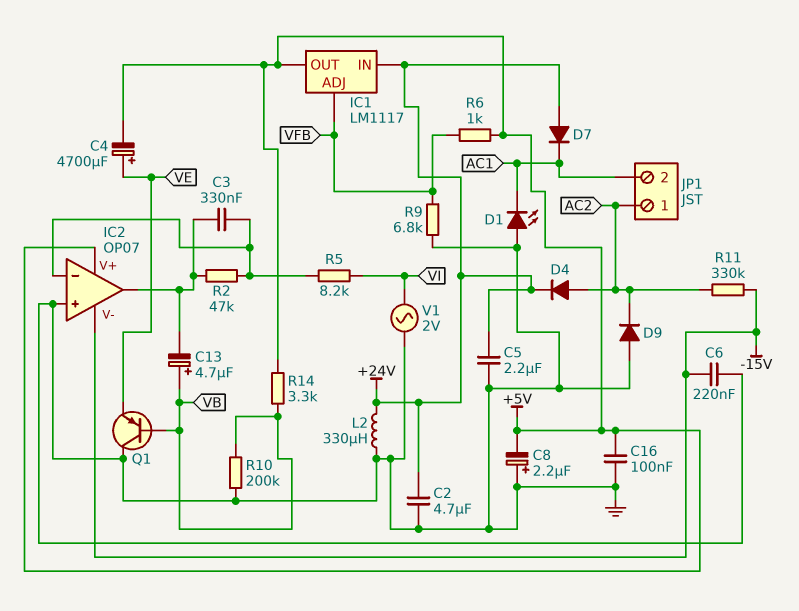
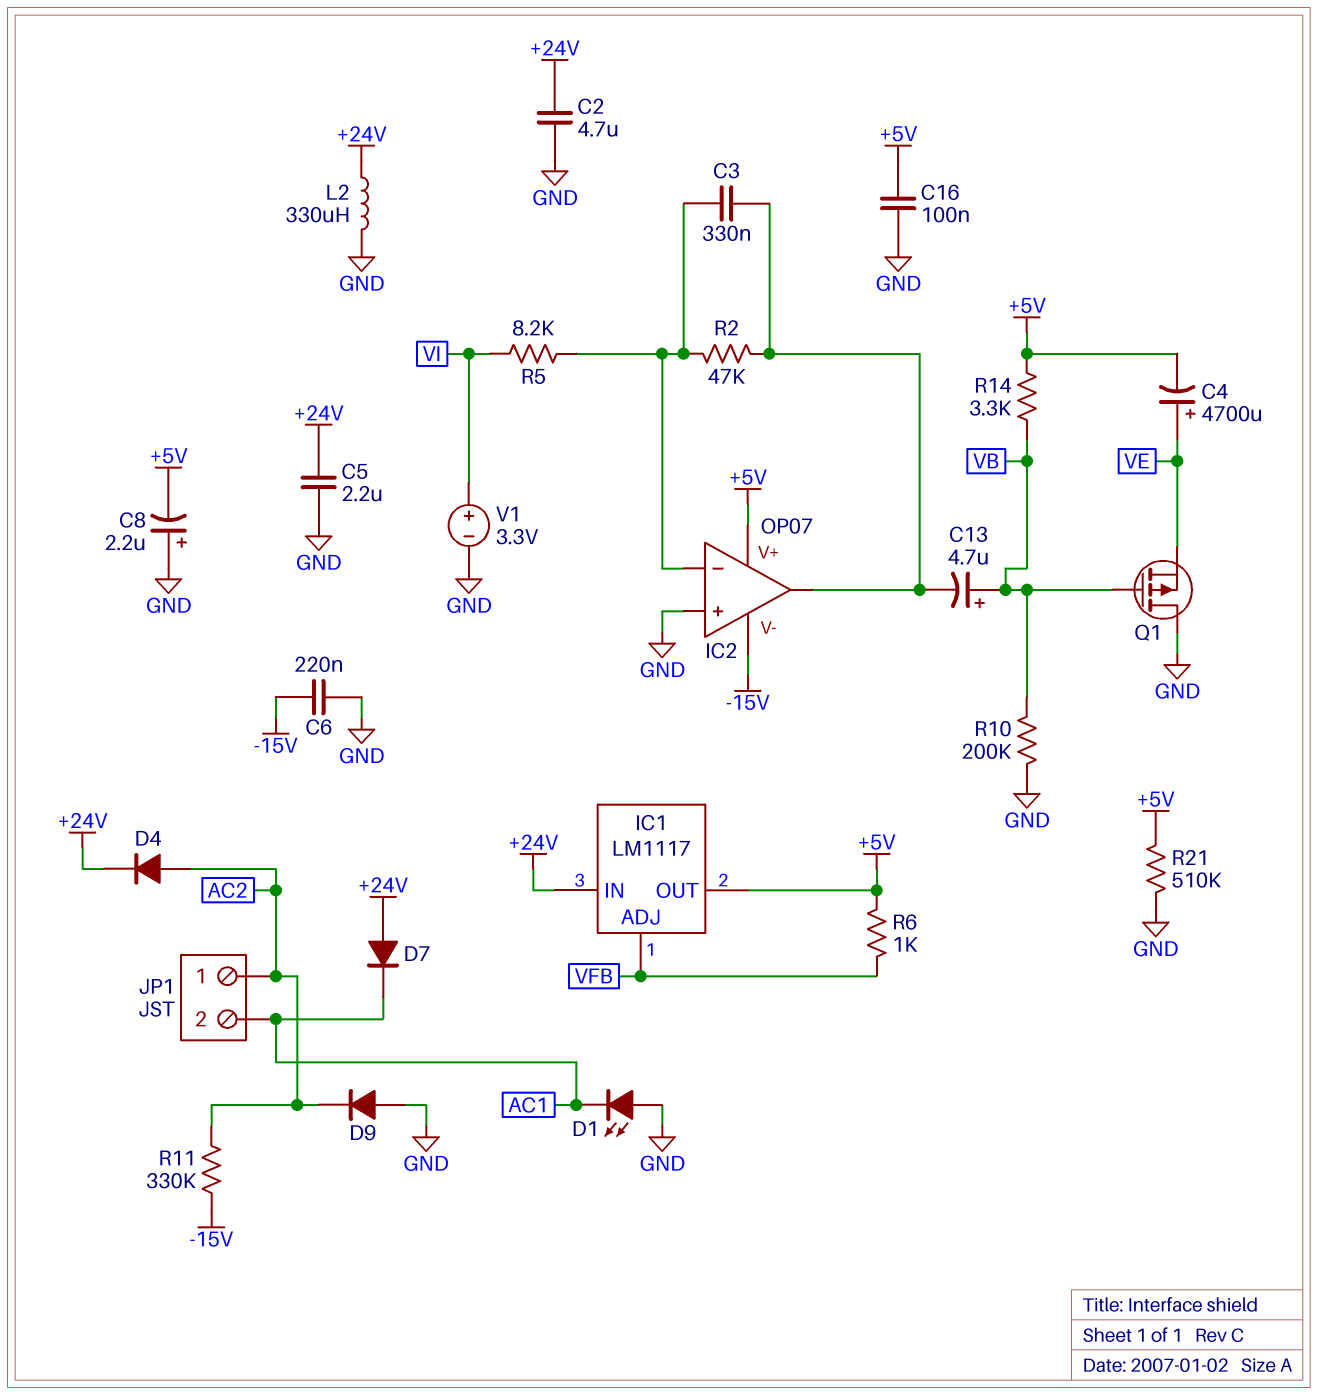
Q1: PNP (B VB, C GND, E VE) -> PMOS (G VB, D GND, S VE)
R9: 6.8k (GND, VFB) -> none
R21: none -> 510k (+5V, GND)
V1: AC 2V (GND, VI) -> 3.3V (plus VI, minus GND)

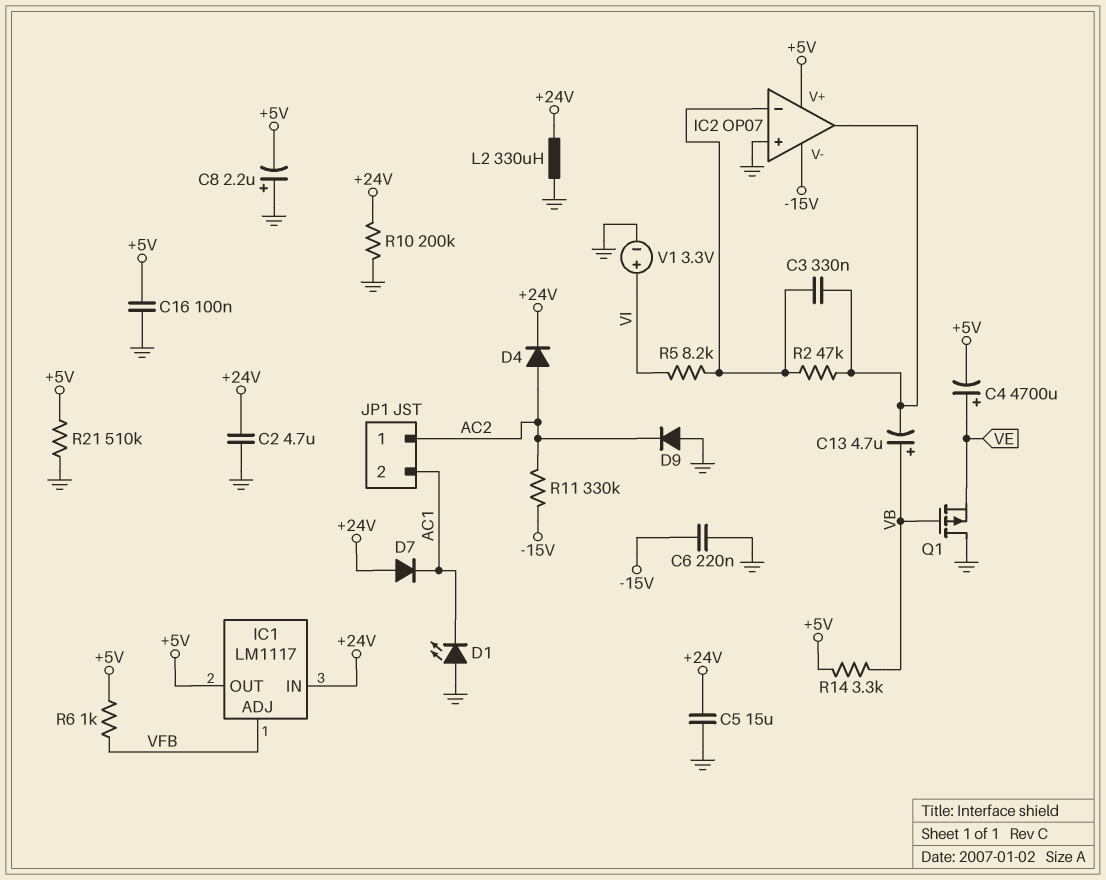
C5: 2.2uF (+24V, GND) -> 15uF (+24V, GND)
R10: 200k (GND, VB) -> 200k (+24V, GND)

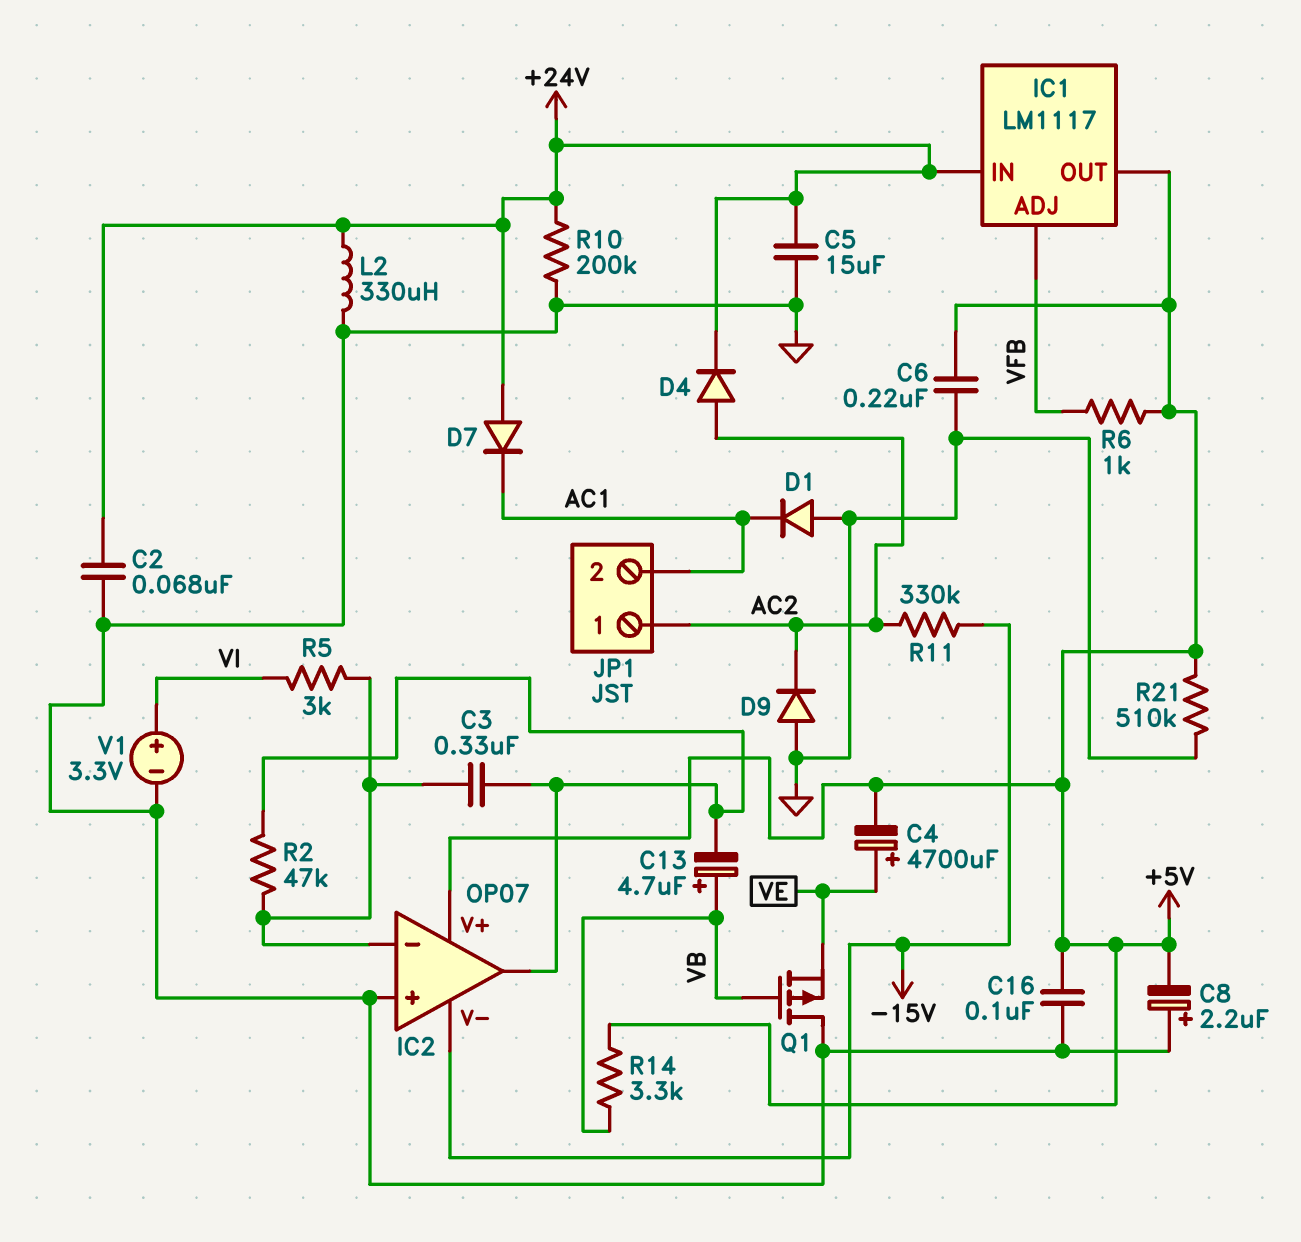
C2: 4.7uF (+24V, GND) -> 68nF (+24V, GND)
C6: 220nF (-15V, GND) -> 220nF (+5V, GND)
D1: LED (A GND, K AC1) -> diode (A GND, K AC1)
R5: 8.2k (IC2/in-, VI) -> 3k (IC2/in-, VI)

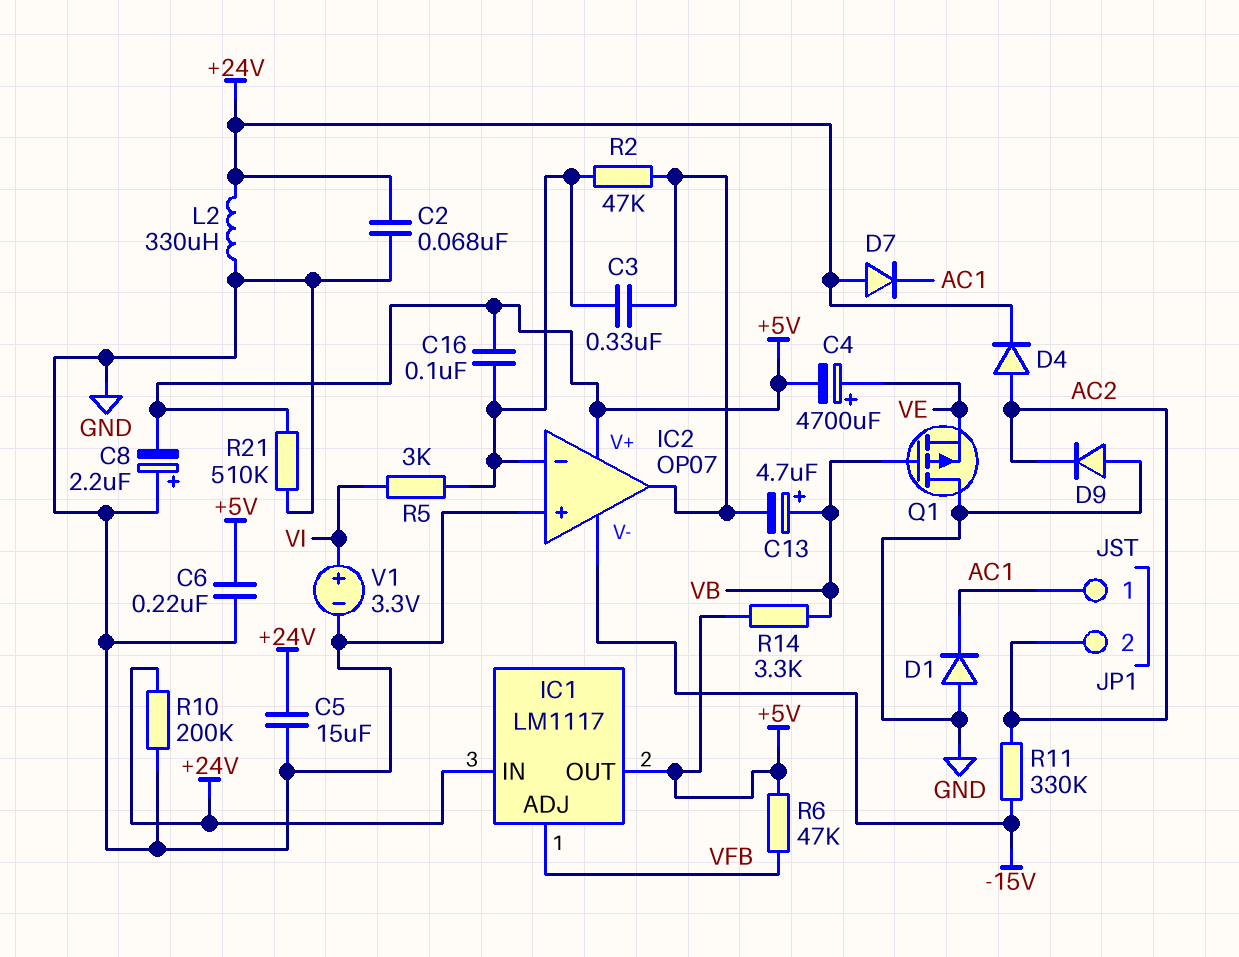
C16: 100nF (+5V, GND) -> 100nF (+5V, IC2/in-)
JP1 pin 1: AC2 -> AC1
JP1 pin 2: AC1 -> AC2
R6: 1k (+5V, VFB) -> 47k (+5V, VFB)

